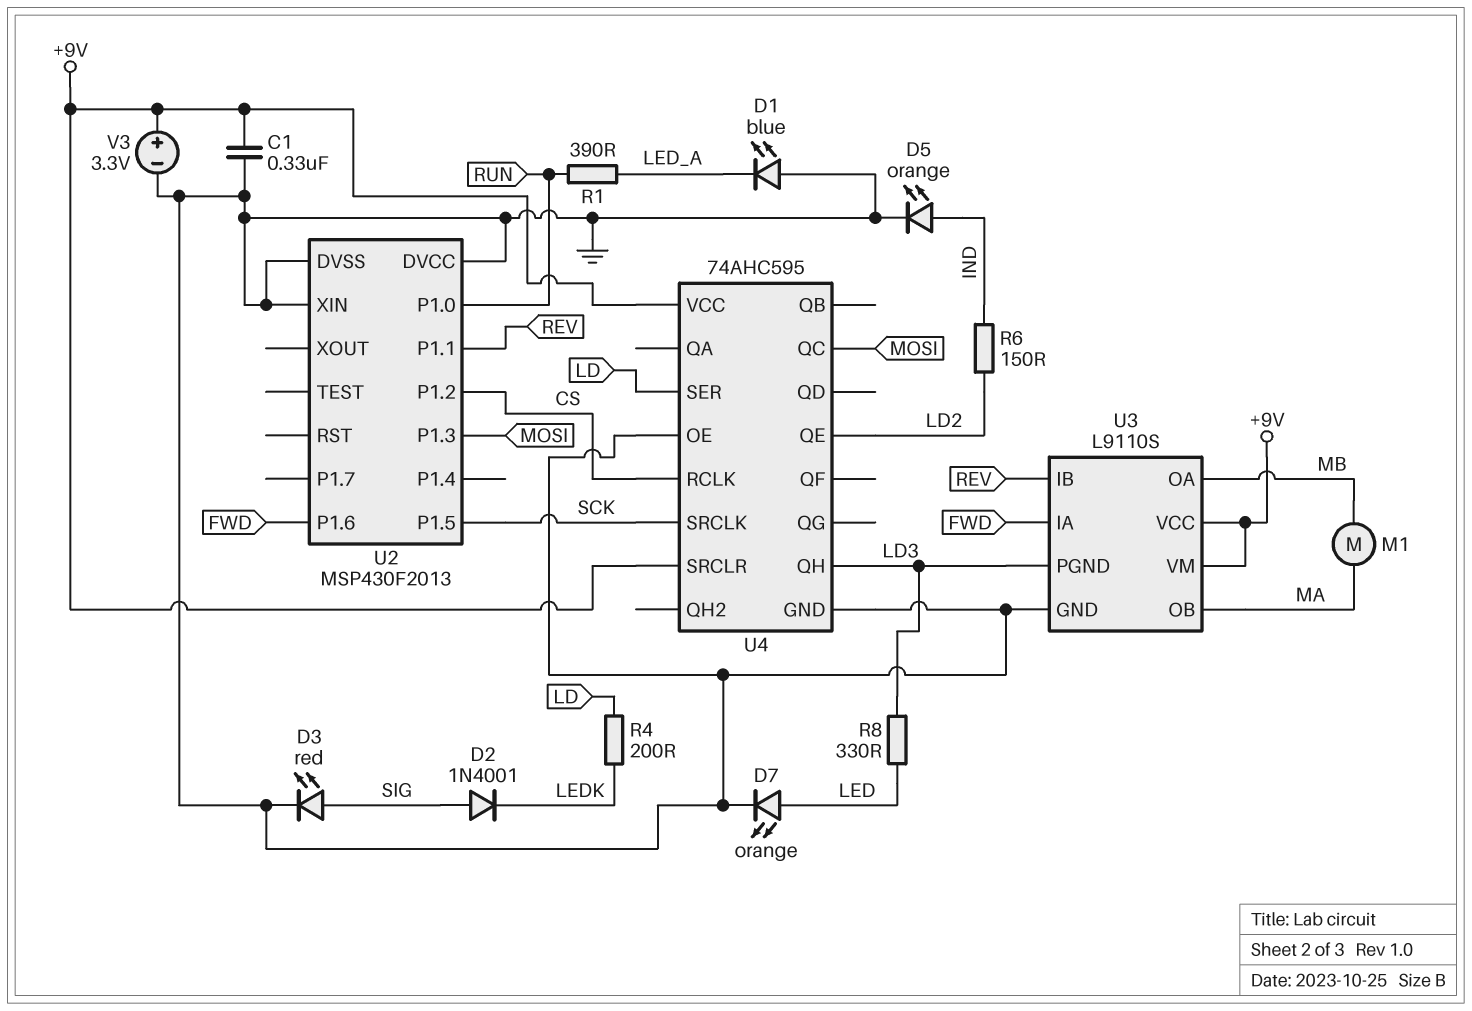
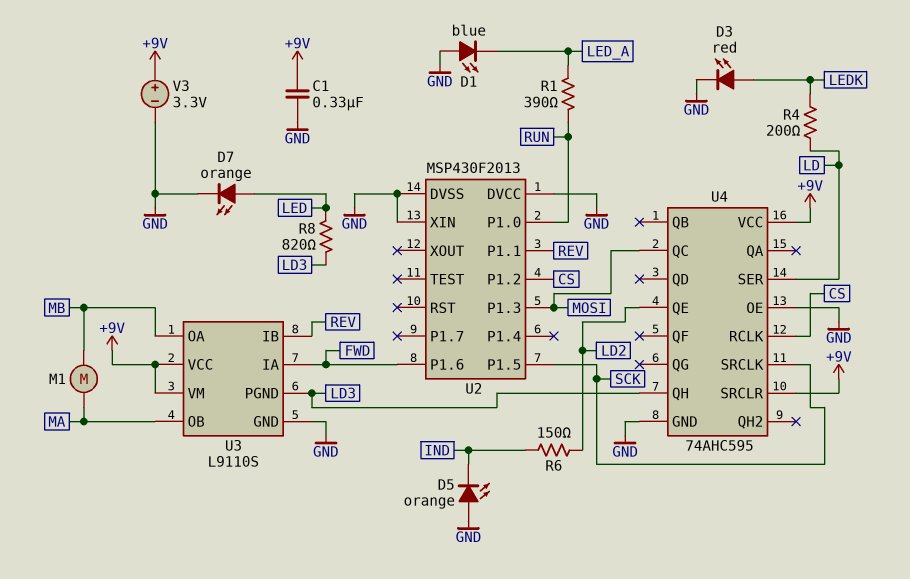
D2: diode 1N4001 (A SIG, K LEDK) -> none
D3: LED red (A SIG, K GND) -> LED red (A LEDK, K GND)
D5: LED orange (A IND, K GND) -> LED orange (A GND, K IND)
R8: 330 (LD3, LED) -> 820 (LD3, LED)

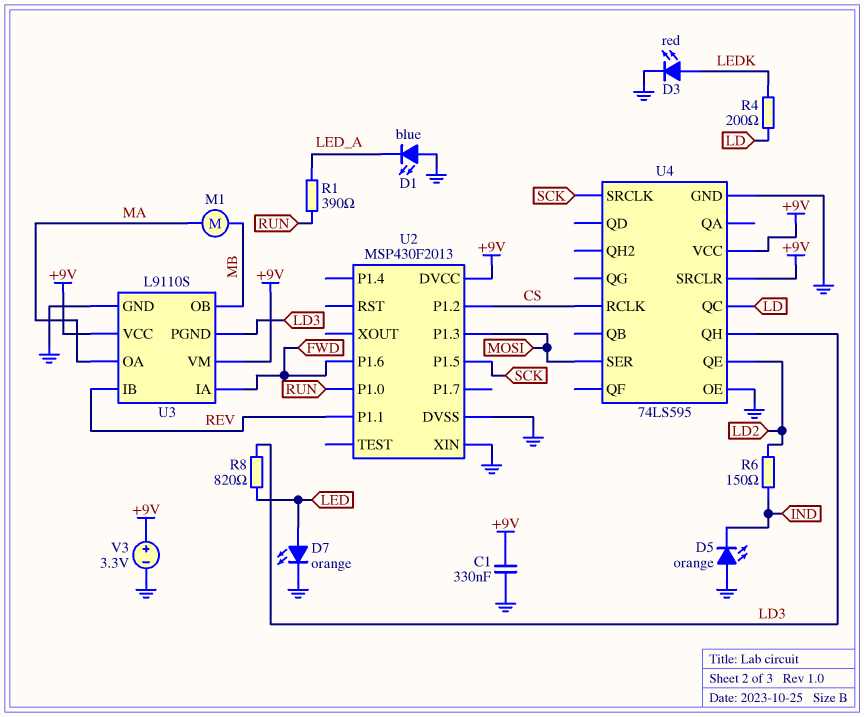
U2 pin DVCC: GND -> +9V
U3 pin OA: MB -> MA
U3 pin OB: MA -> MB
U4: 74AHC595 -> 74LS595
U4 pin QC: MOSI -> LD
U4 pin SER: LD -> MOSI

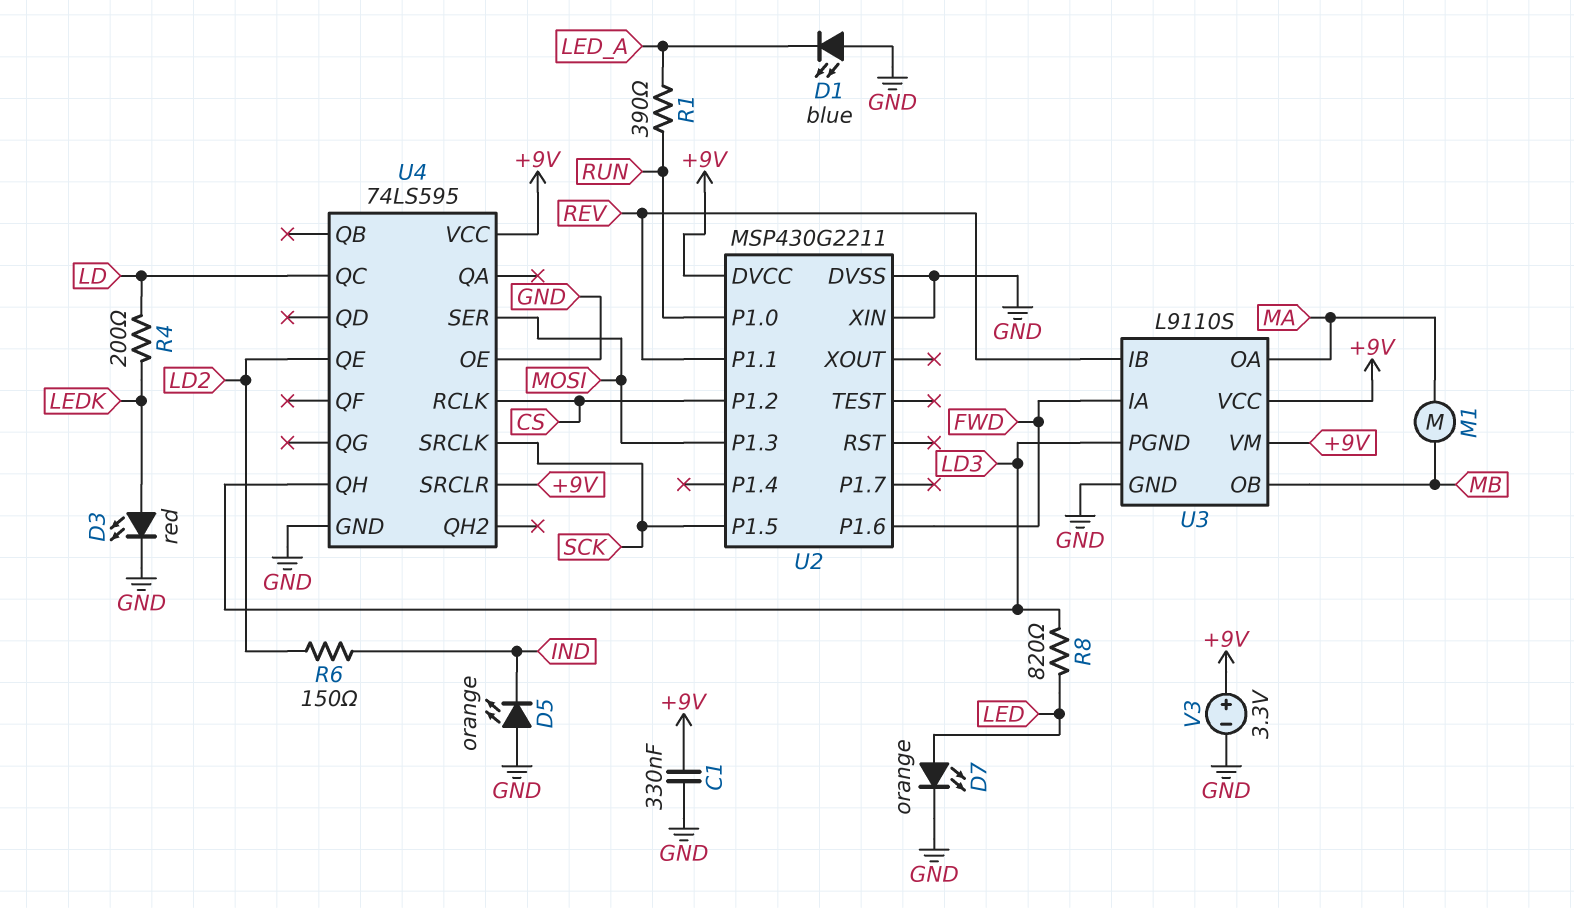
U2: MSP430F2013 -> MSP430G2211

